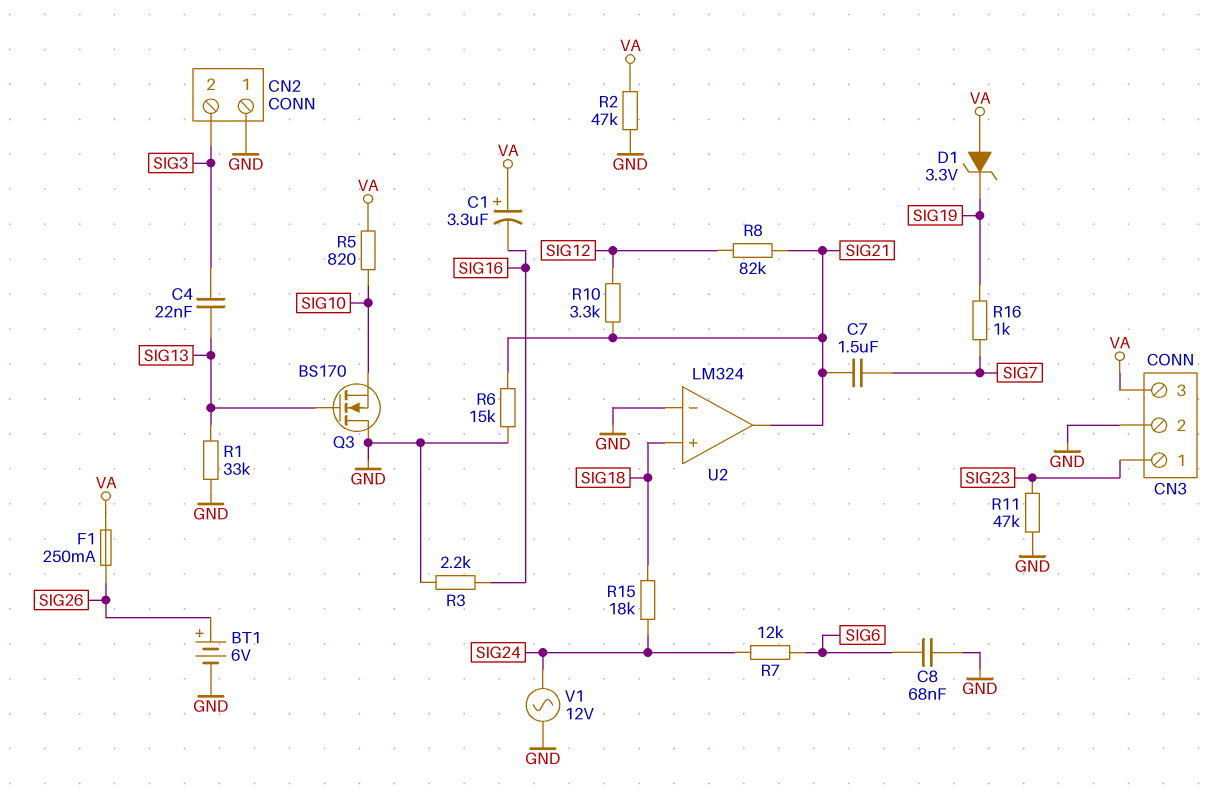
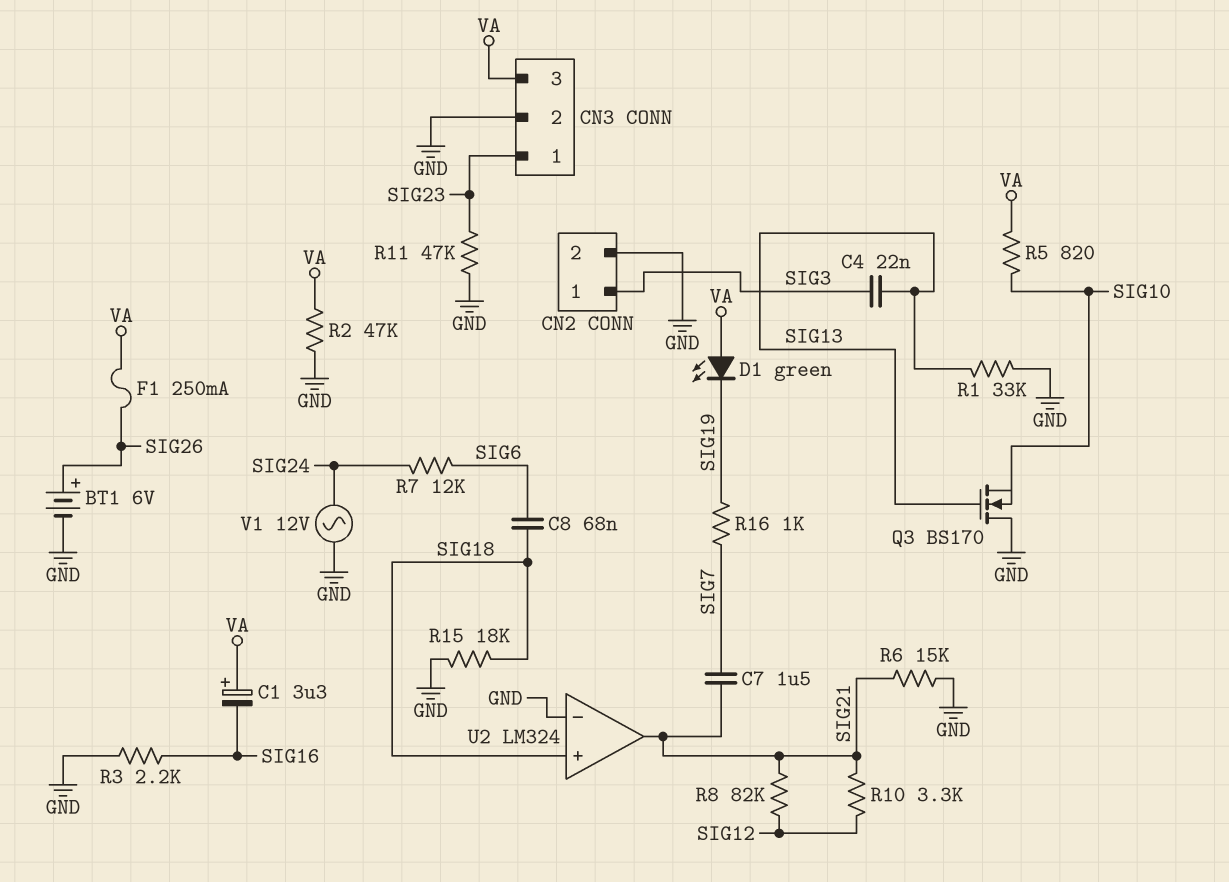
C8: 68nF (GND, SIG6) -> 68nF (SIG6, SIG18)
CN2 pin 1: GND -> SIG3
CN2 pin 2: SIG3 -> GND
D1: zener 3.3V (A VA, K SIG19) -> LED green (A VA, K SIG19)
R15: 18k (SIG18, SIG24) -> 18k (GND, SIG18)

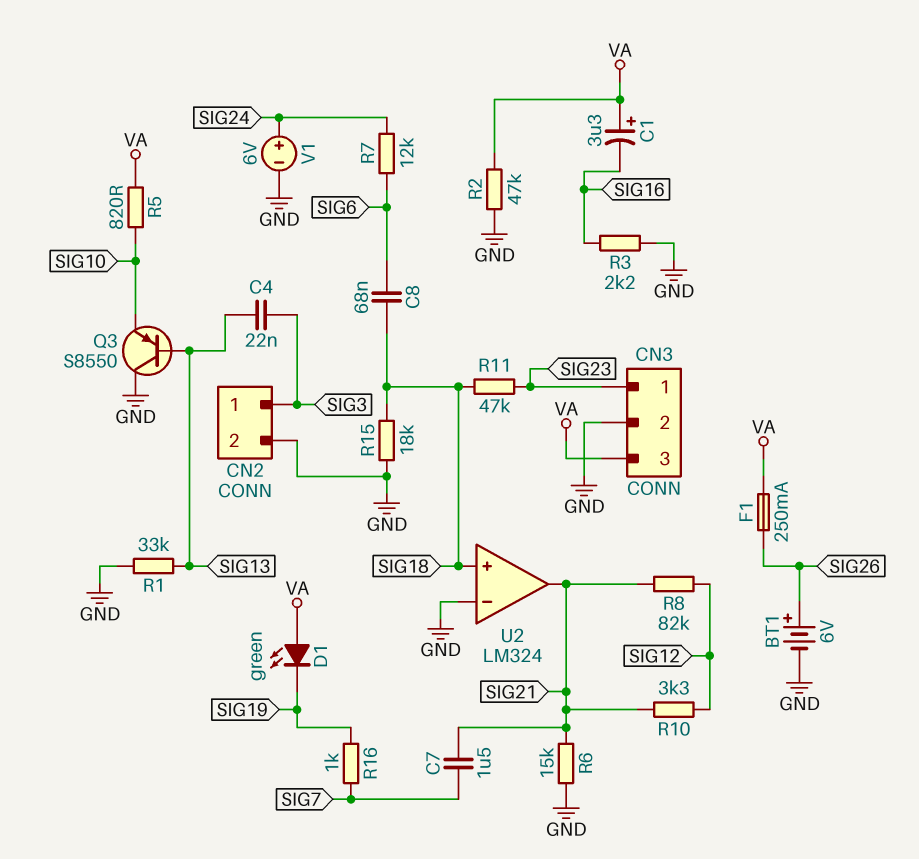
Q3: NMOS BS170 (G SIG13, D GND, S SIG10) -> PNP S8550 (B SIG13, C GND, E SIG10)
R11: 47k (GND, SIG23) -> 47k (SIG18, SIG23)
V1: AC 12V (GND, SIG24) -> 6V (plus SIG24, minus GND)

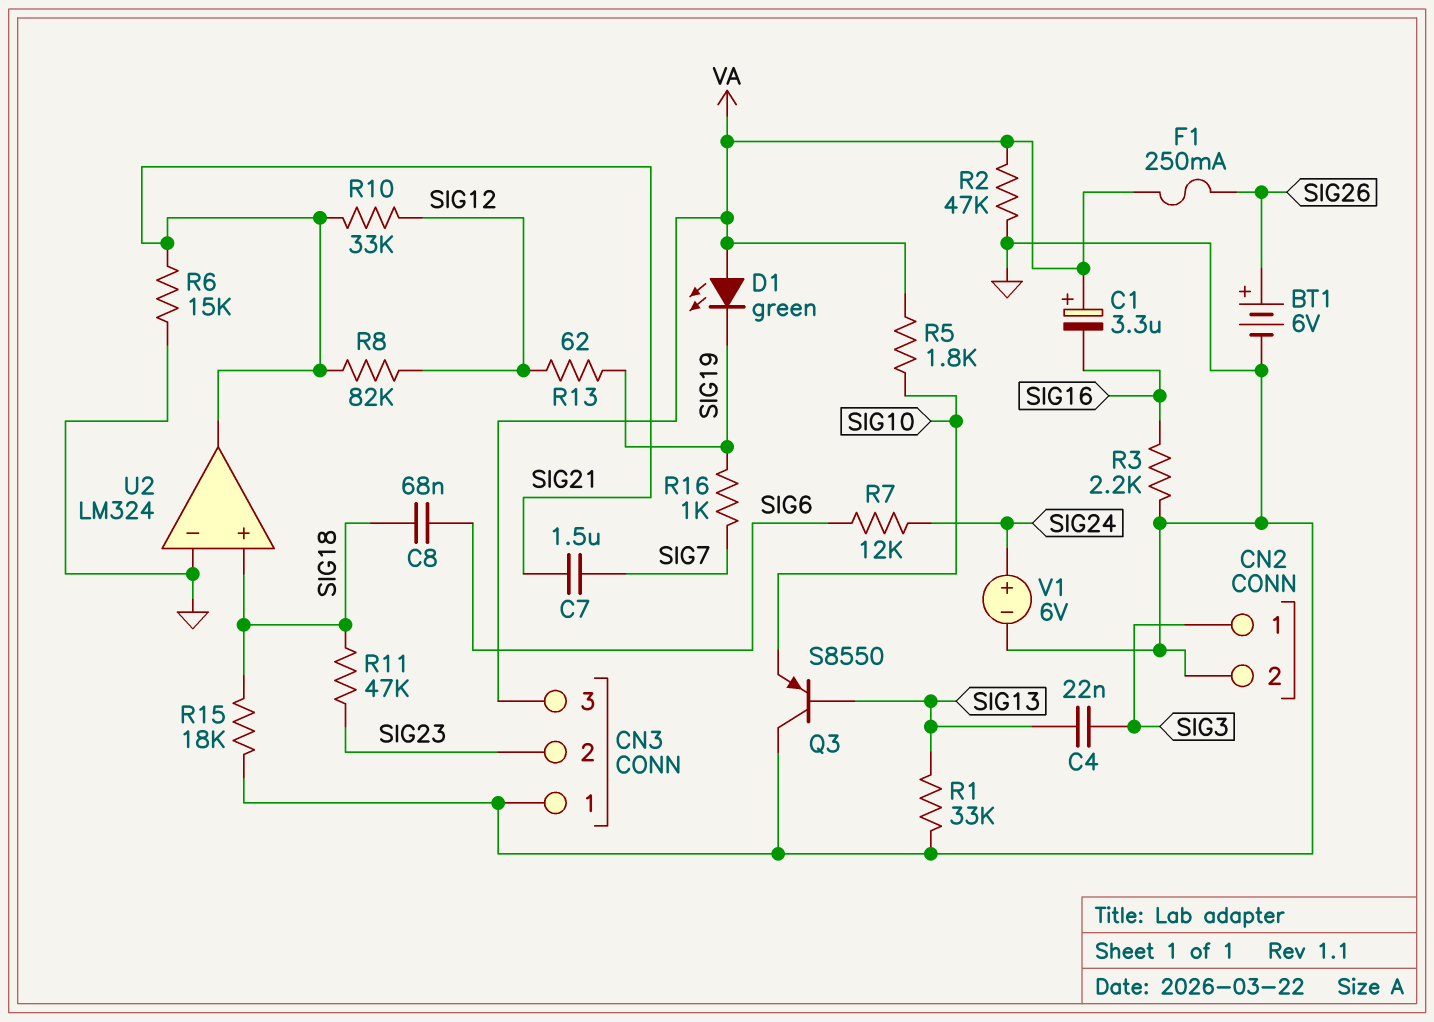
CN3 pin 1: SIG23 -> GND
CN3 pin 2: GND -> SIG23
R5: 820 (SIG10, VA) -> 1.8k (SIG10, VA)
R10: 3.3k (SIG12, SIG21) -> 33k (SIG12, SIG21)
R13: none -> 62 (SIG12, SIG19)

